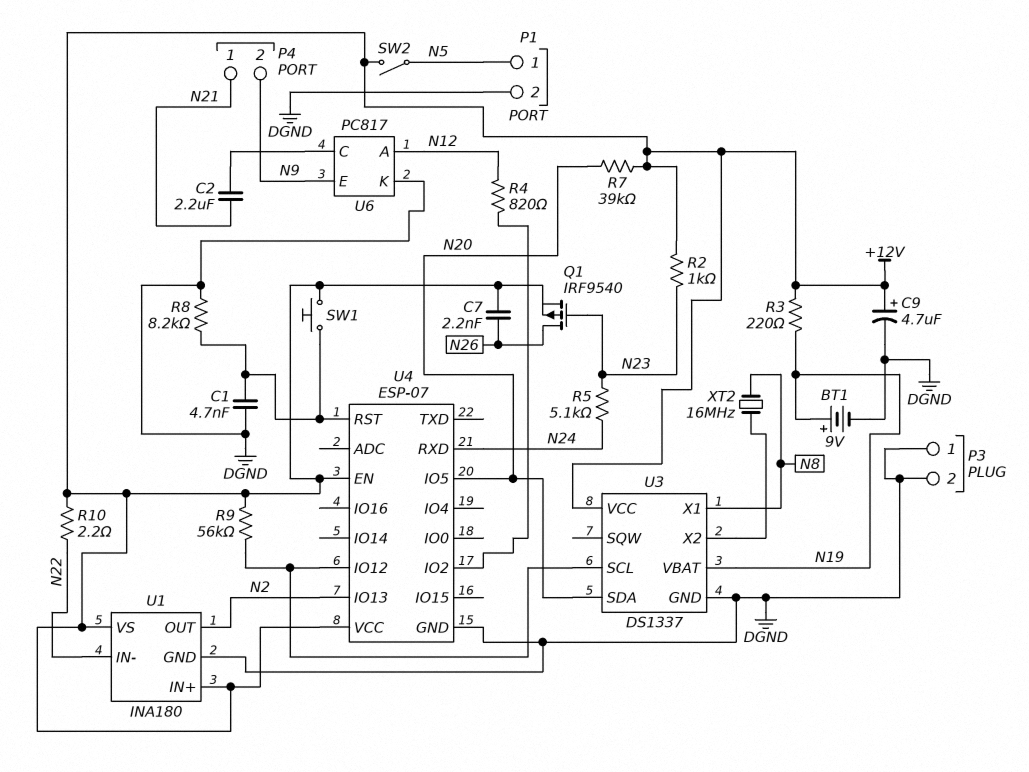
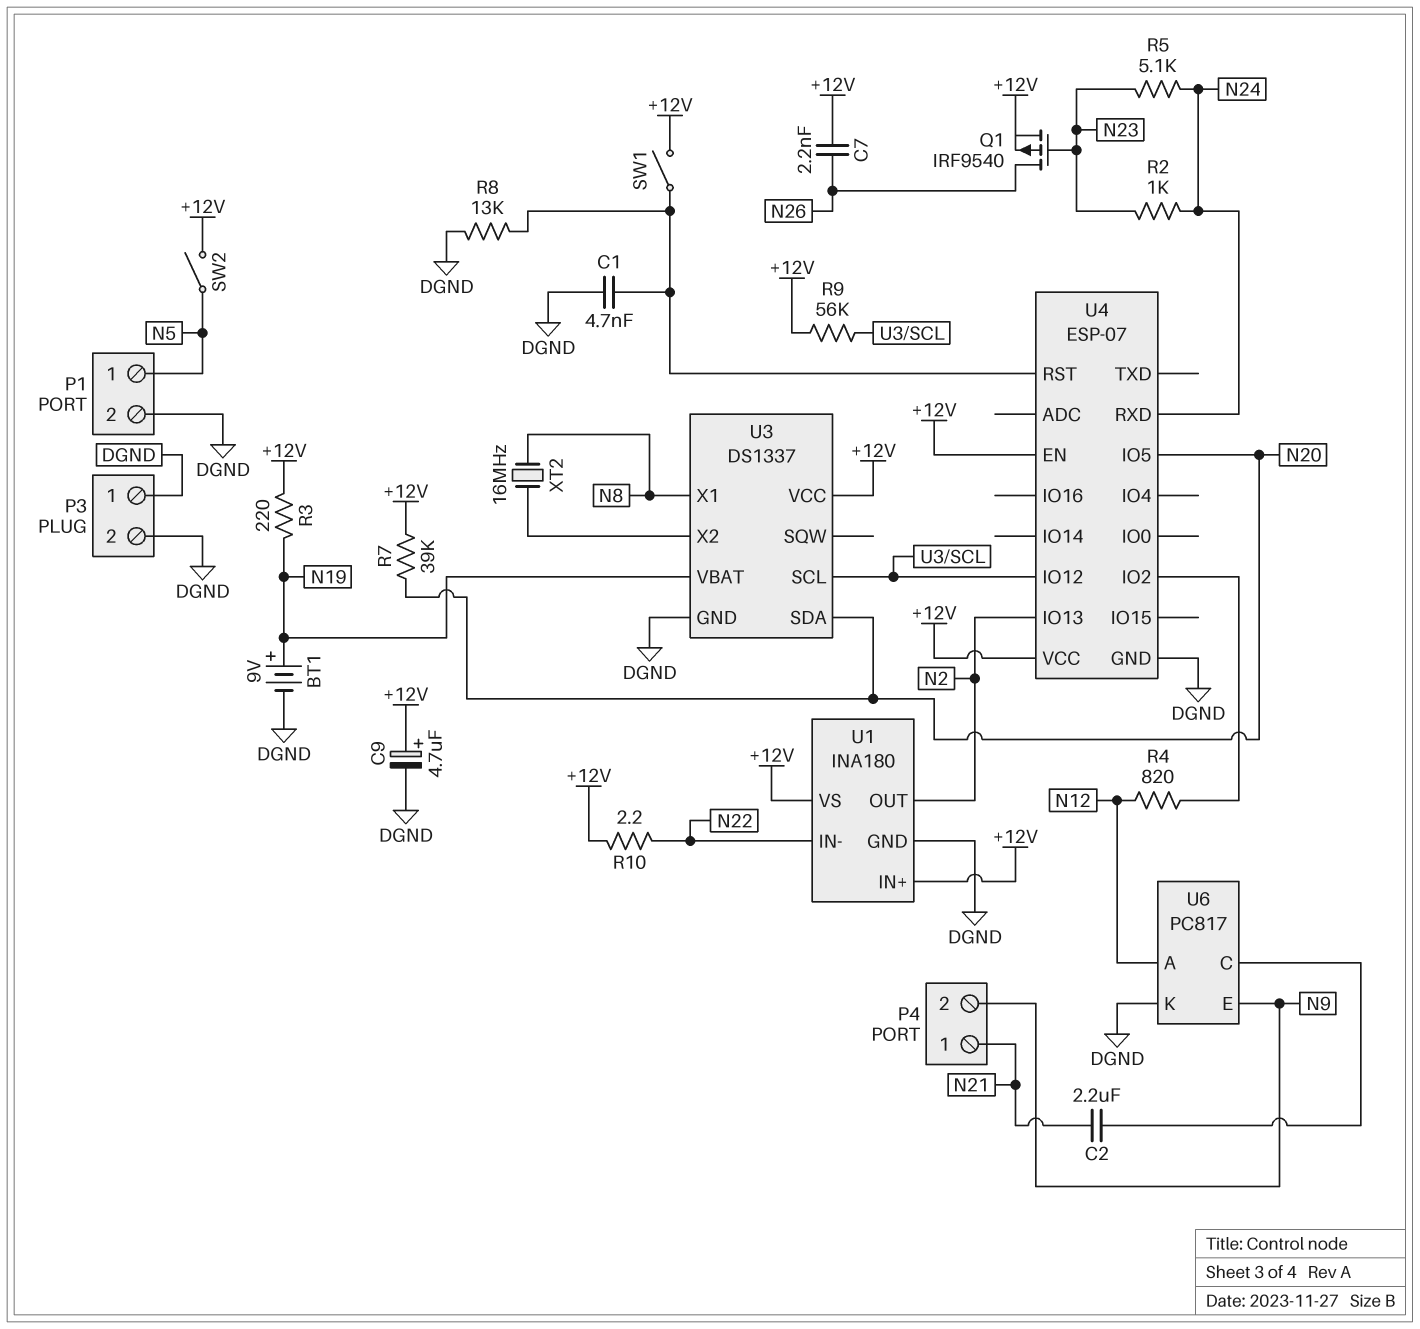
R2: 1k (+12V, N23) -> 1k (N23, N24)
R8: 8.2k (DGND, U4/RST) -> 13k (DGND, U4/RST)
SW1: button (+12V, U4/RST) -> switch (+12V, U4/RST)

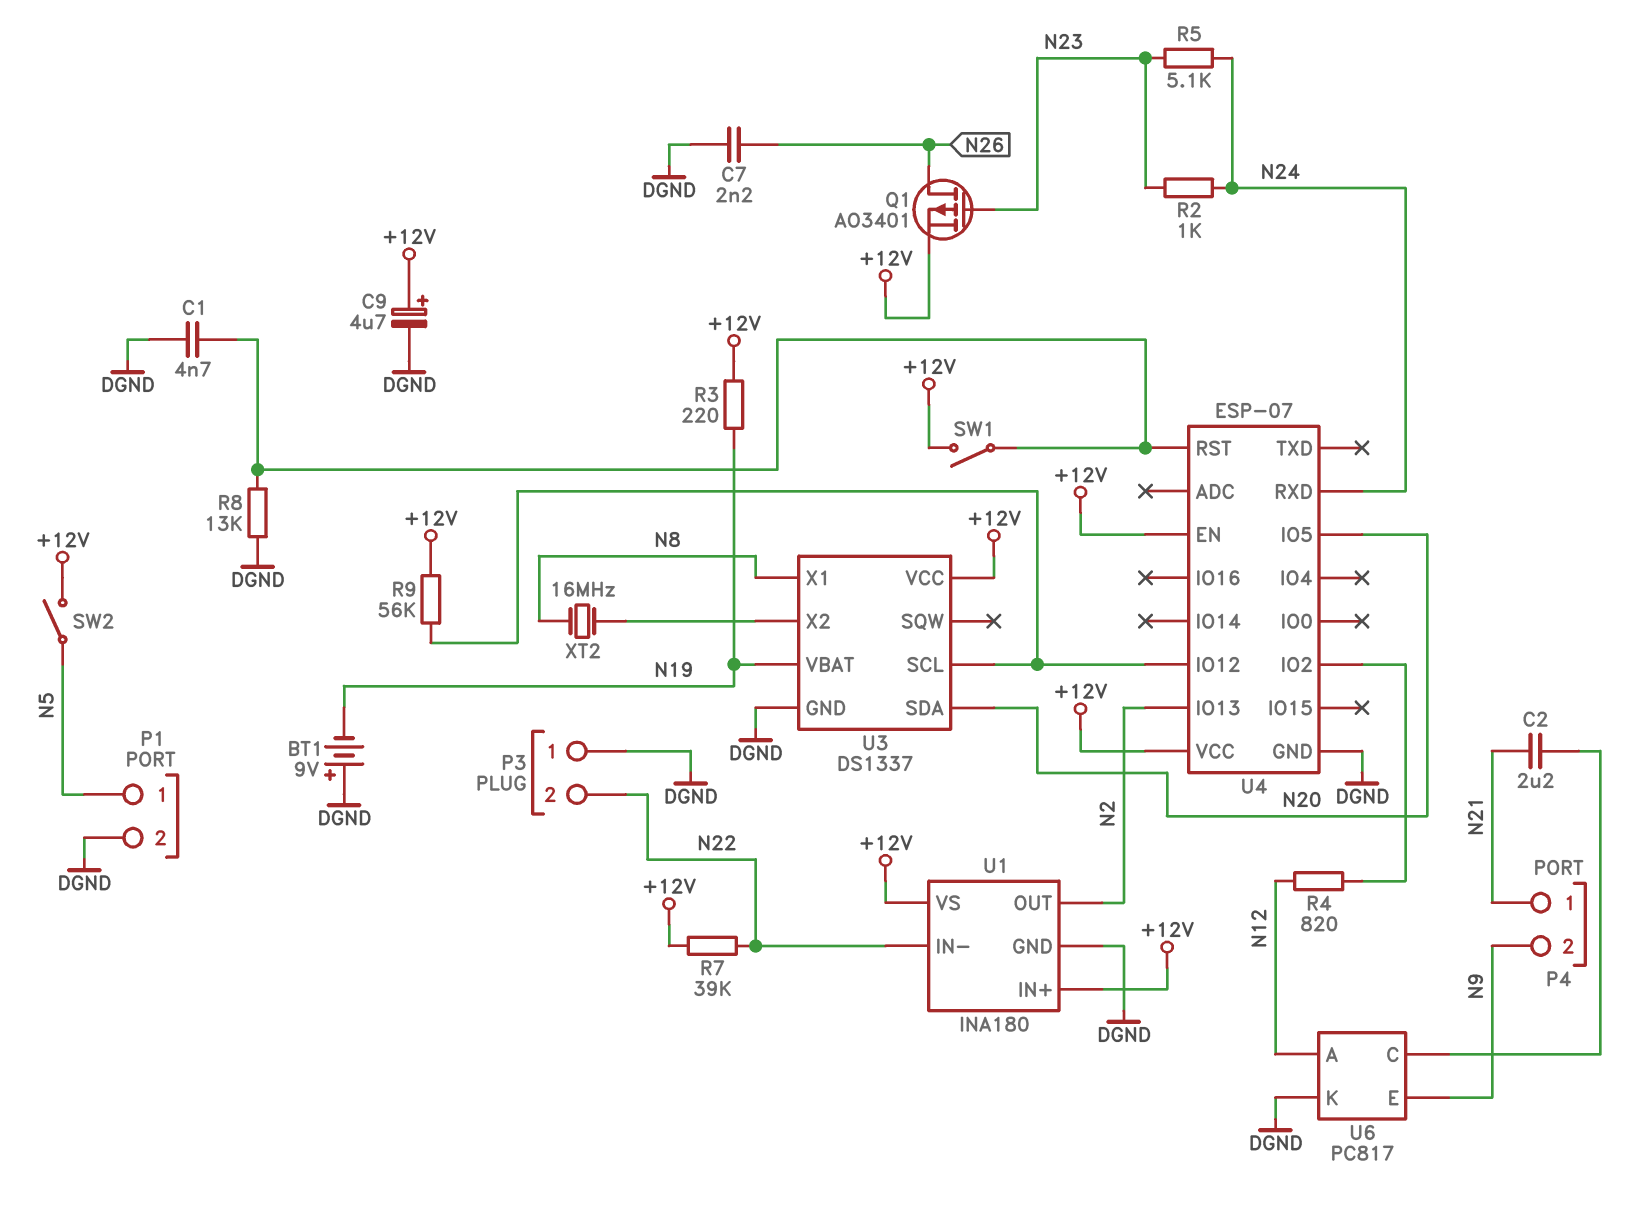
BT1: 9V (plus N19, minus DGND) -> 9V (plus DGND, minus N19)
C7: 2.2nF (+12V, N26) -> 2.2nF (DGND, N26)
P3 pin 2: DGND -> N22
Q1: PMOS IRF9540 (G N23, D N26, S +12V) -> PMOS AO3401 (G N23, D N26, S +12V)
R7: 39k (+12V, N20) -> 39k (+12V, N22)
R10: 2.2 (+12V, N22) -> none

